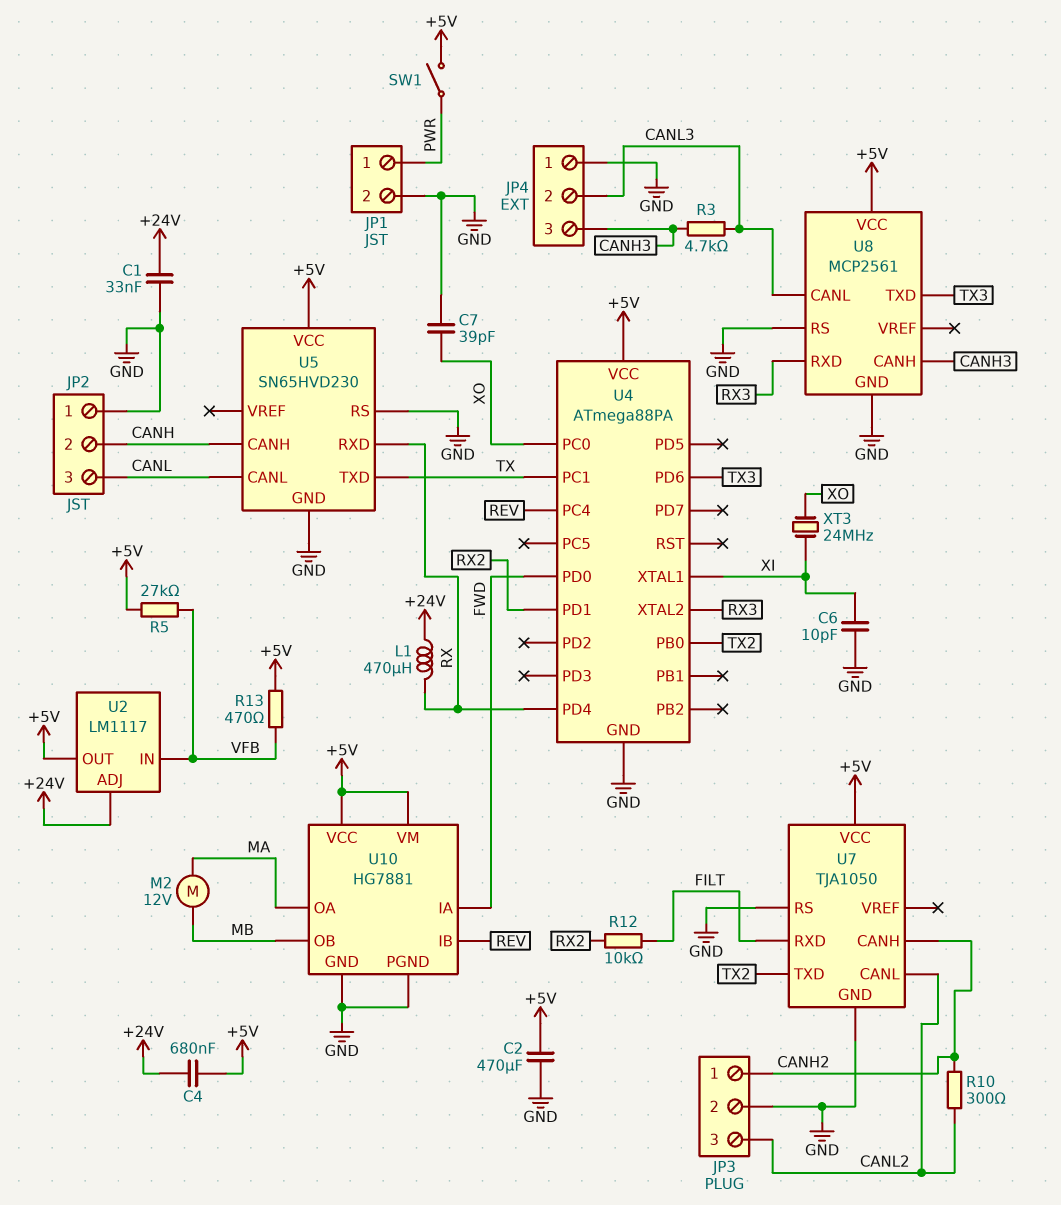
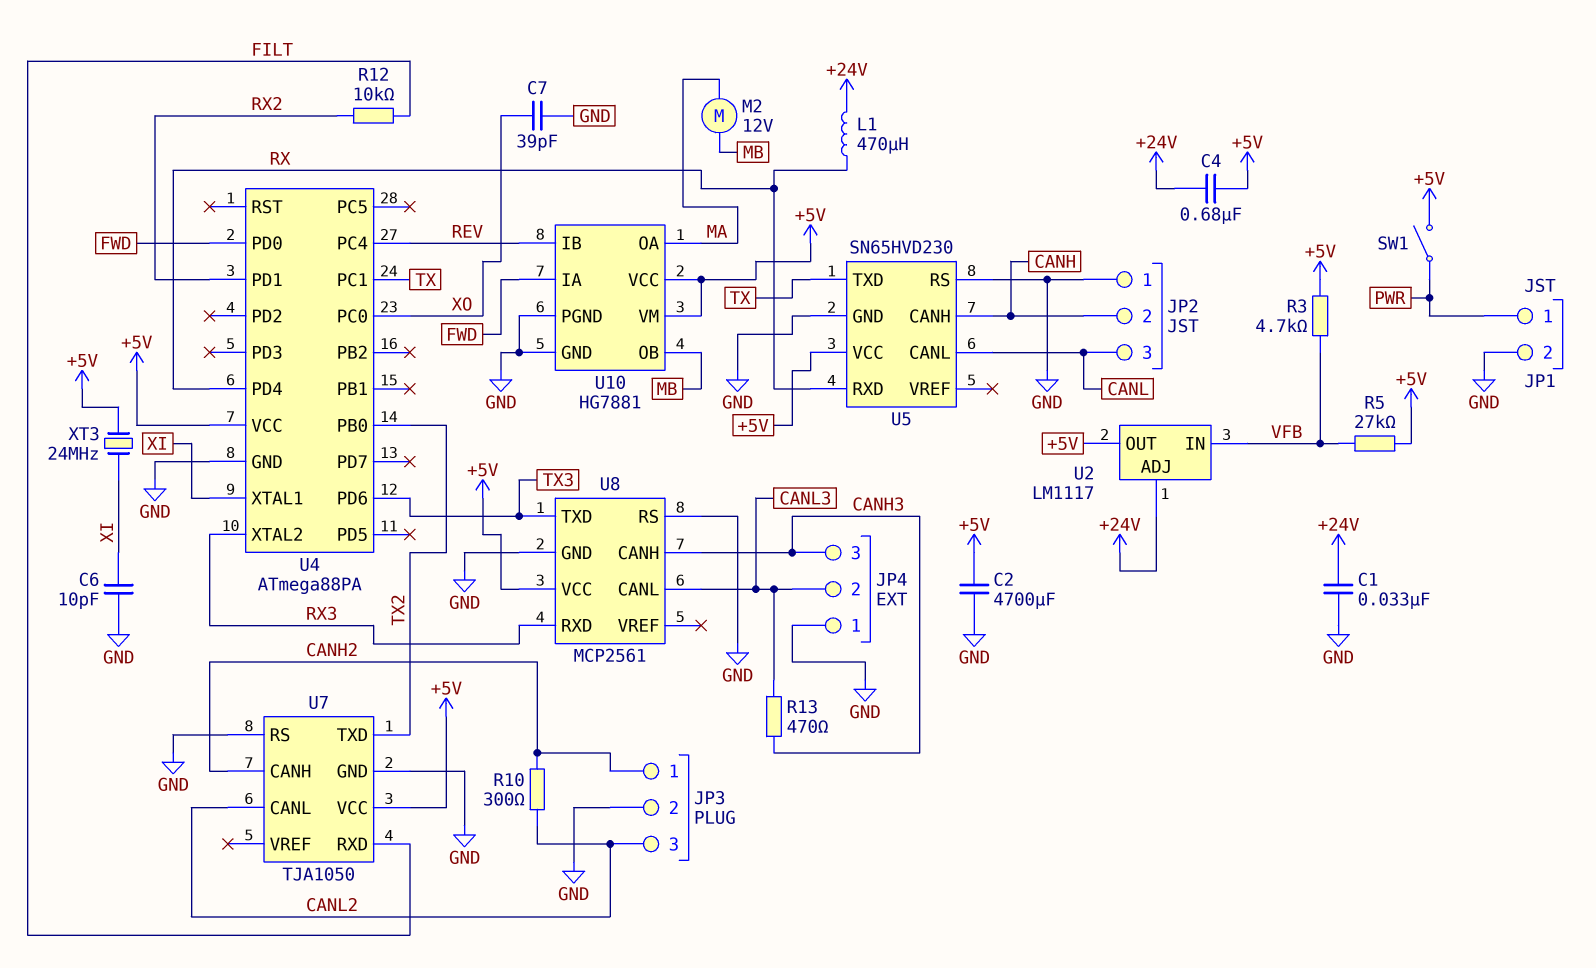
C2: 470uF (+5V, GND) -> 4700uF (+5V, GND)
R3: 4.7k (CANH3, CANL3) -> 4.7k (+5V, VFB)
R13: 470 (+5V, VFB) -> 470 (CANH3, CANL3)
XT3: 24MHz (XI, XO) -> 24MHz (+5V, XI)

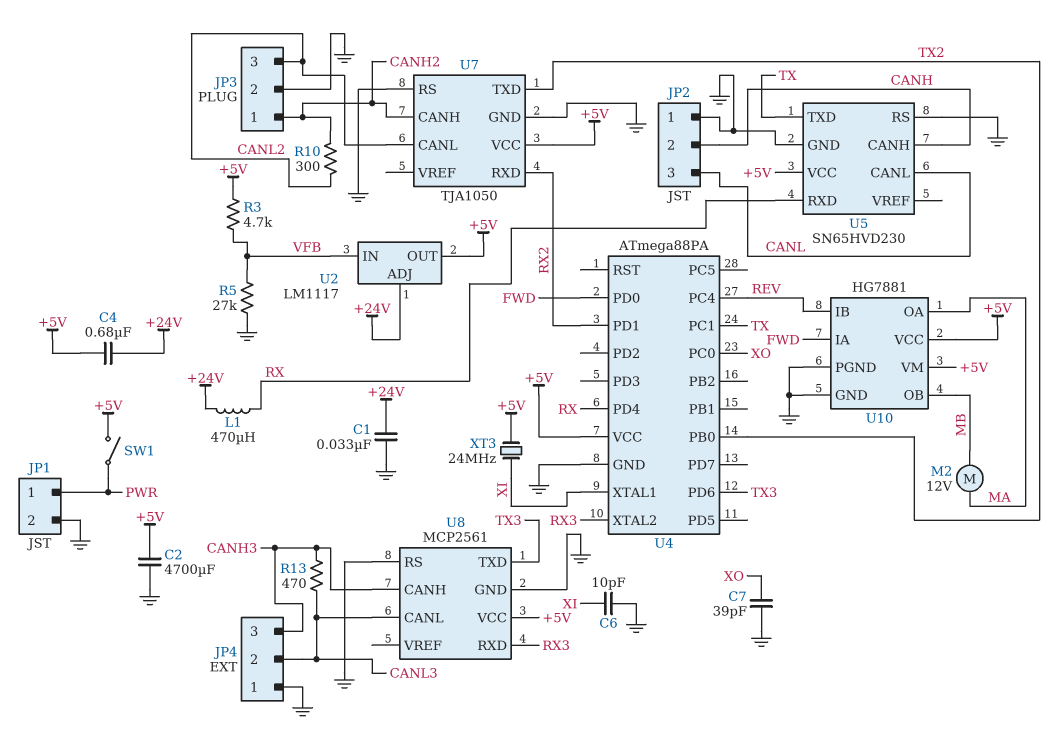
R5: 27k (+5V, VFB) -> 27k (GND, VFB)
R12: 10k (FILT, RX2) -> none
U7 pin RXD: FILT -> RX2

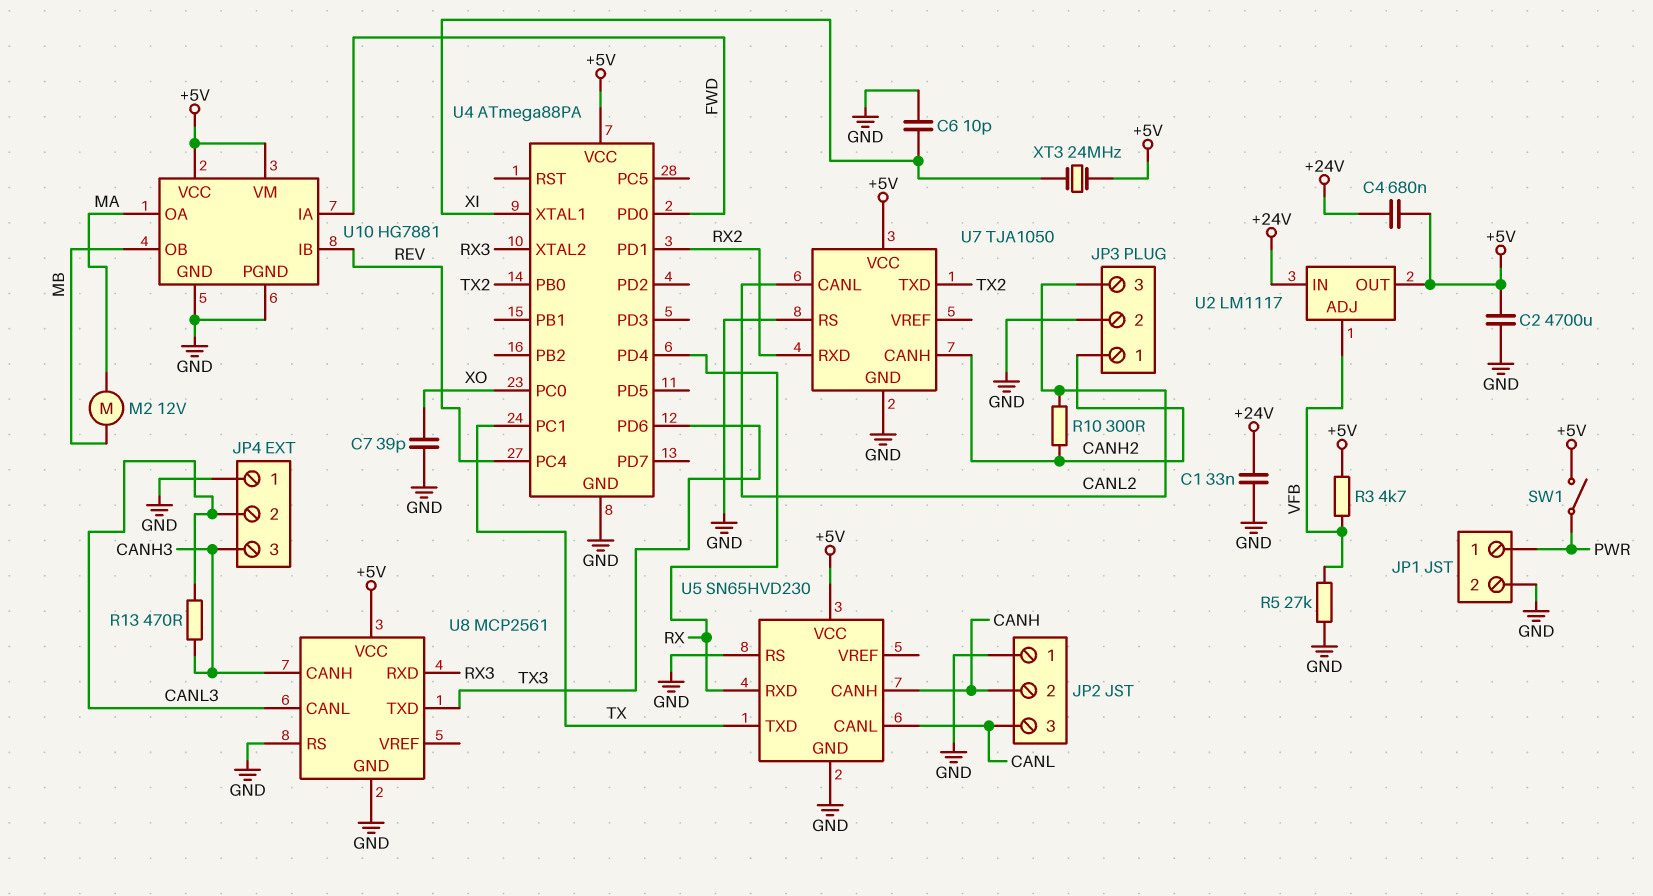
L1: 470uH (+24V, RX) -> none
U2 pin ADJ: +24V -> VFB
U2 pin IN: VFB -> +24V

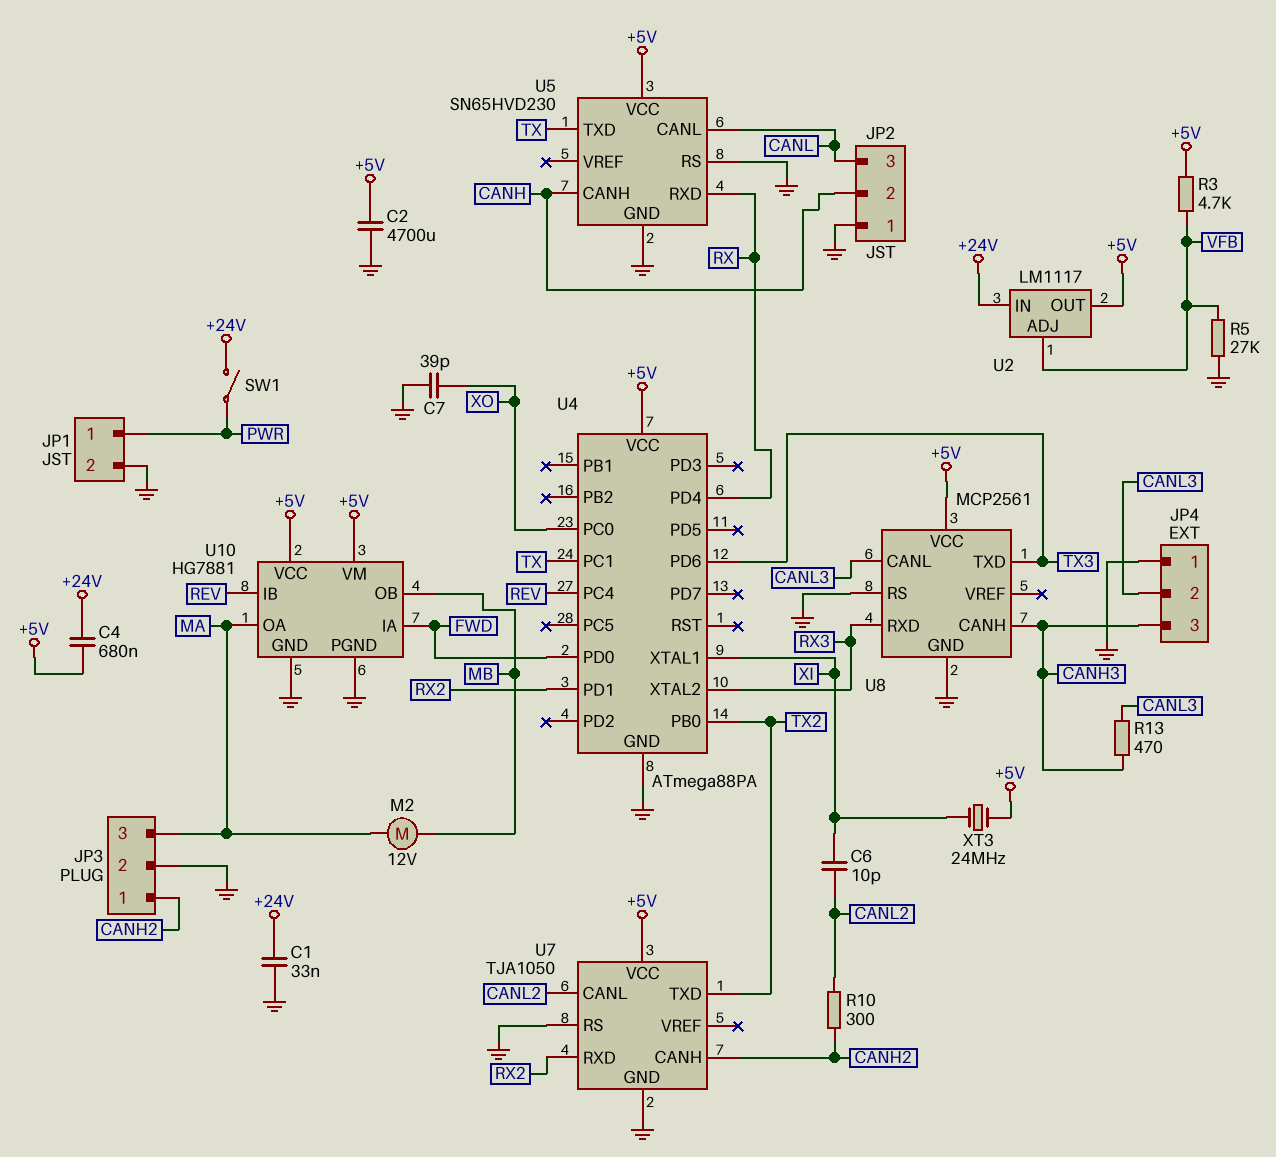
C6: 10pF (GND, XI) -> 10pF (CANL2, XI)
JP3 pin 3: CANL2 -> MA
SW1: switch (+5V, PWR) -> switch (+24V, PWR)

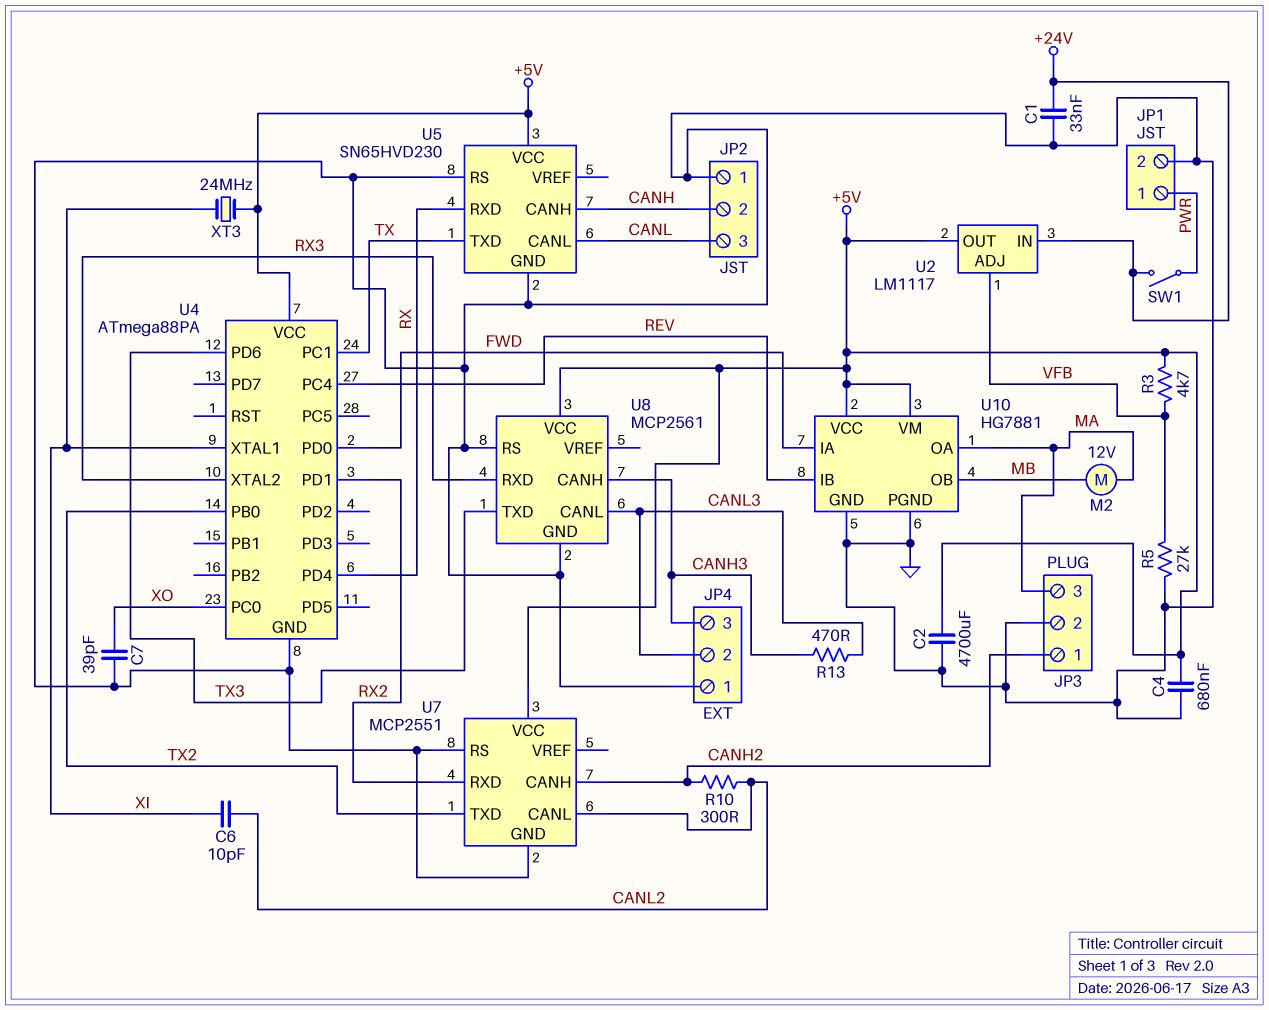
C4: 680nF (+5V, +24V) -> 680nF (+5V, GND)
U7: TJA1050 -> MCP2551

